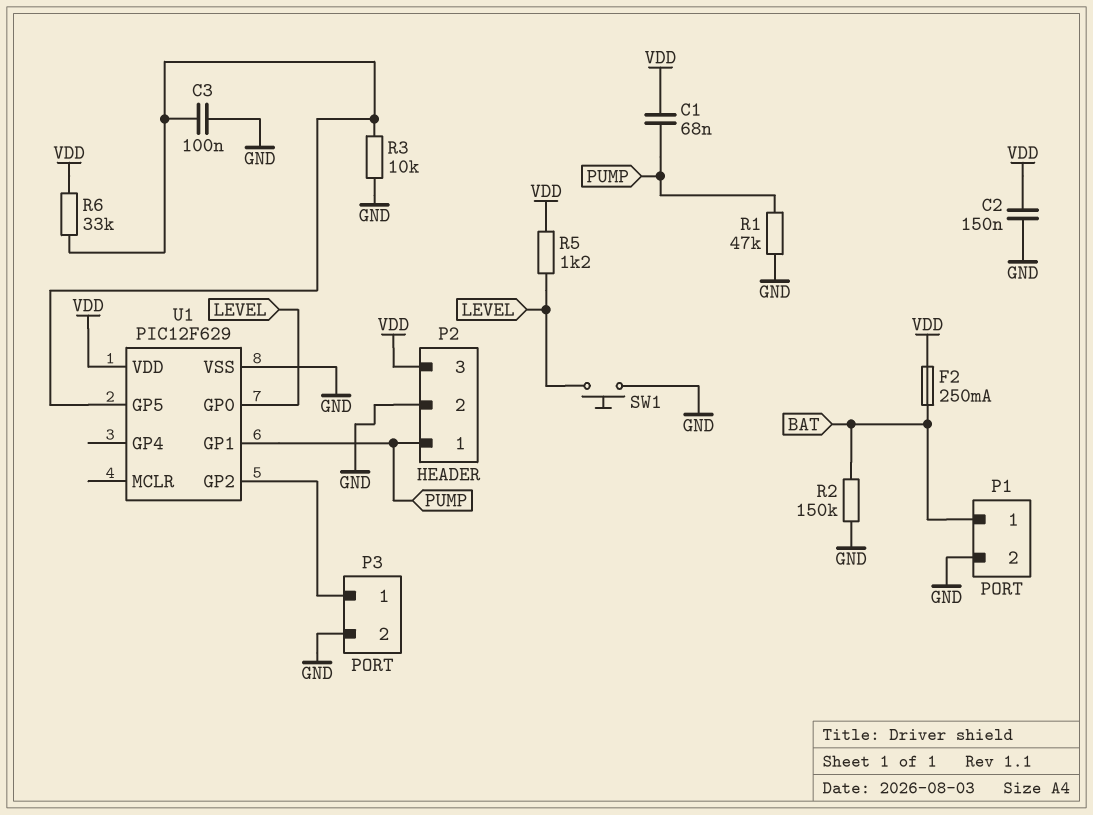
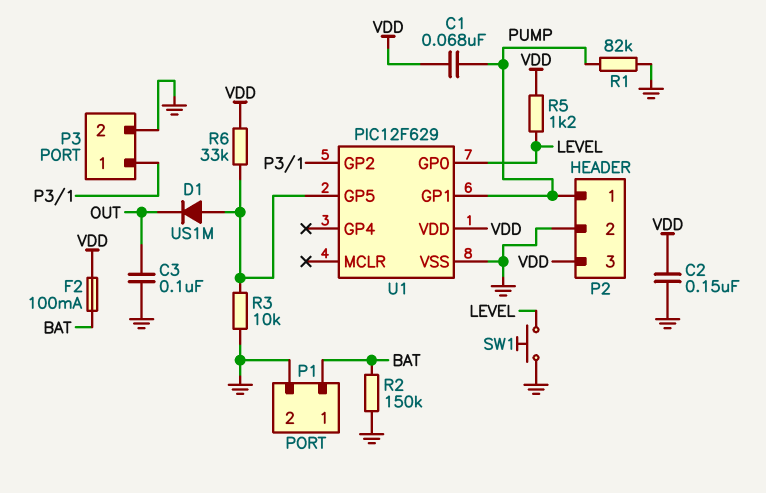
C3: 100nF (GND, U1/GP5) -> 100nF (GND, OUT)
D1: none -> diode US1M (A U1/GP5, K OUT)
F2: 250mA (BAT, VDD) -> 100mA (BAT, VDD)
R1: 47k (GND, PUMP) -> 82k (GND, PUMP)

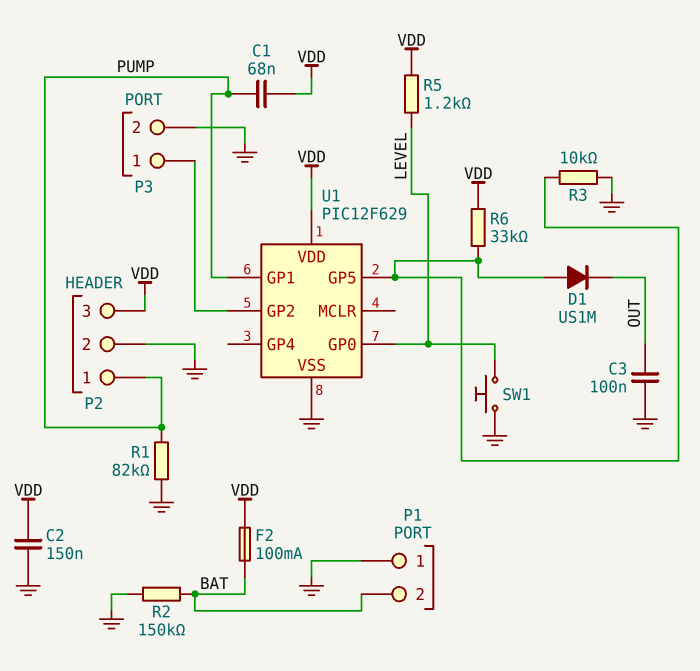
P1 pin 1: BAT -> GND
P1 pin 2: GND -> BAT

